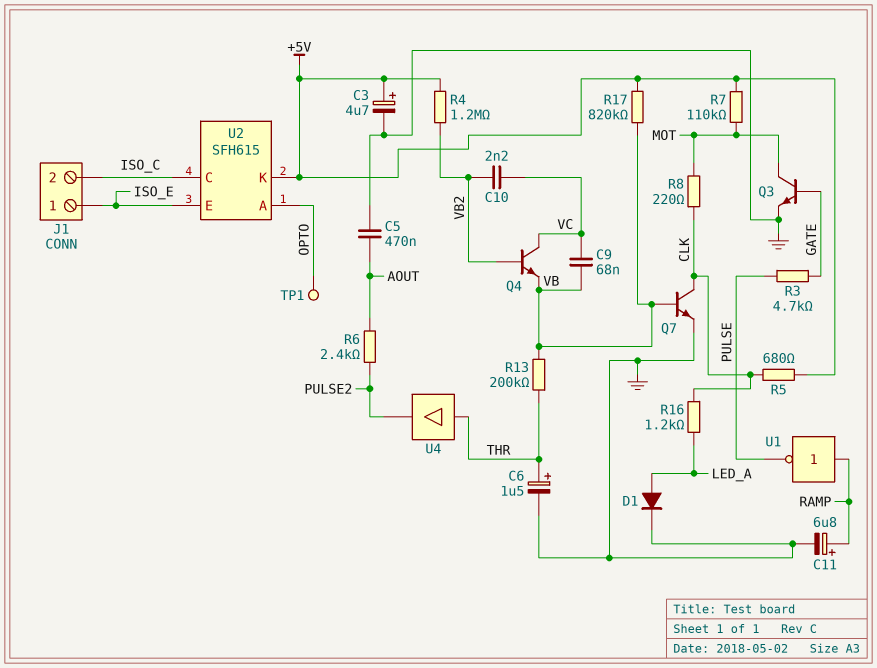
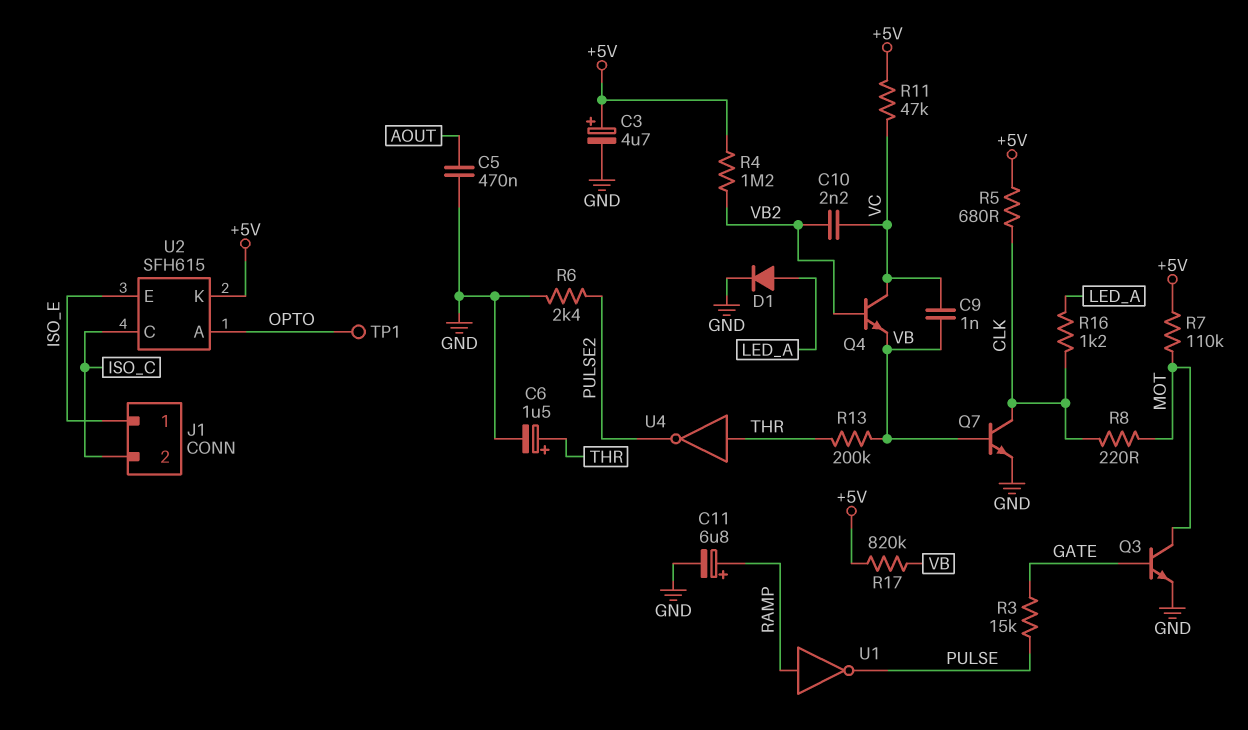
C9: 68nF (VB, VC) -> 1nF (VB, VC)
R3: 4.7k (GATE, PULSE) -> 15k (GATE, PULSE)
R6: 2.4k (AOUT, PULSE2) -> 2.4k (GND, PULSE2)
R11: none -> 47k (+5V, VC)
U4: buffer (in THR, out PULSE2) -> NOT (in THR, out PULSE2)

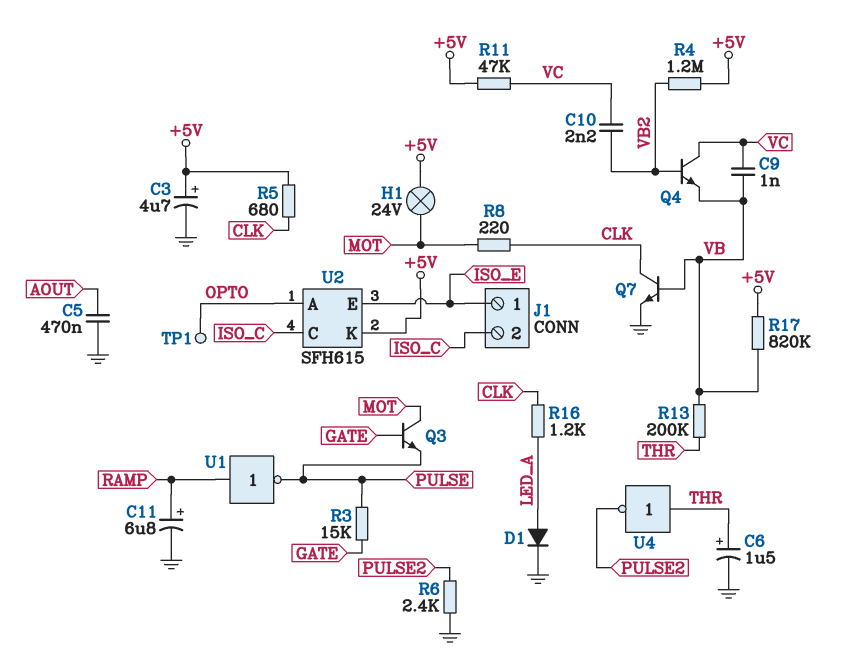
H1: none -> lamp 24V (+5V, MOT)
Q3: NPN (B GATE, C MOT, E GND) -> NPN (B GATE, C MOT, E PULSE)
R7: 110k (+5V, MOT) -> none

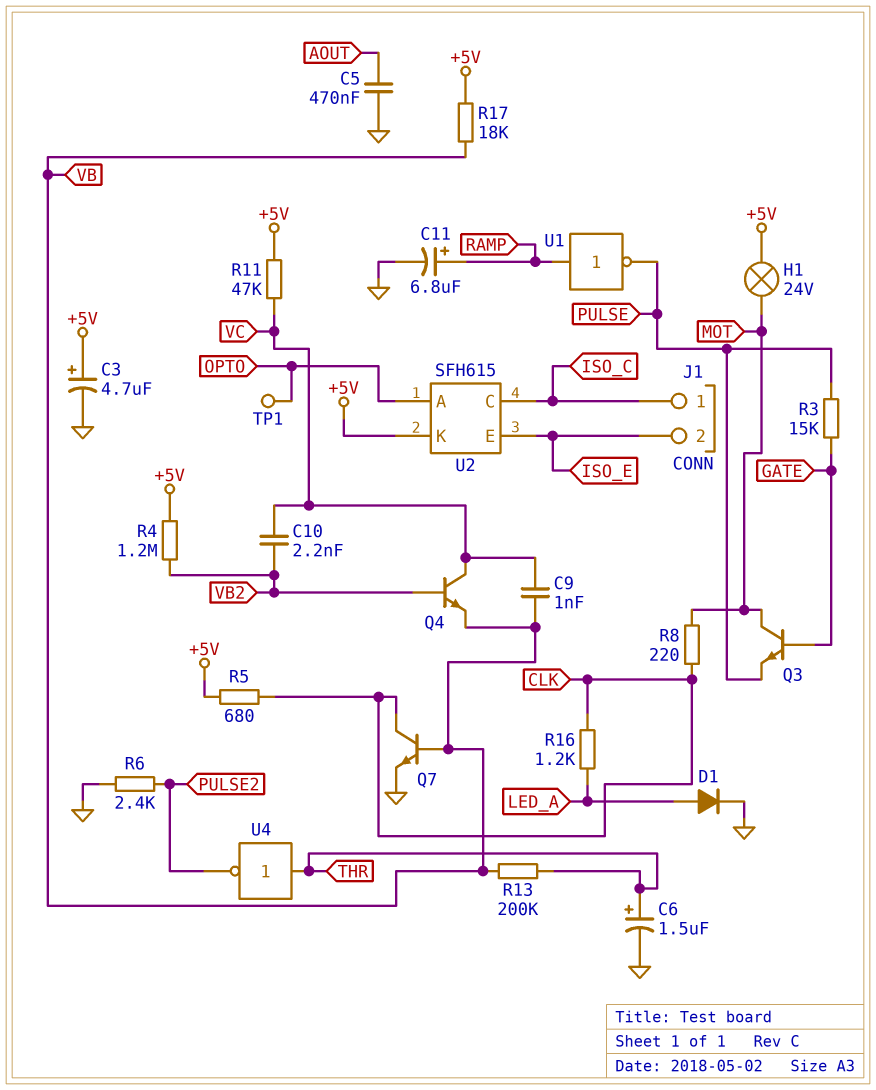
J1 pin 1: ISO_E -> ISO_C
J1 pin 2: ISO_C -> ISO_E
R17: 820k (+5V, VB) -> 18k (+5V, VB)

